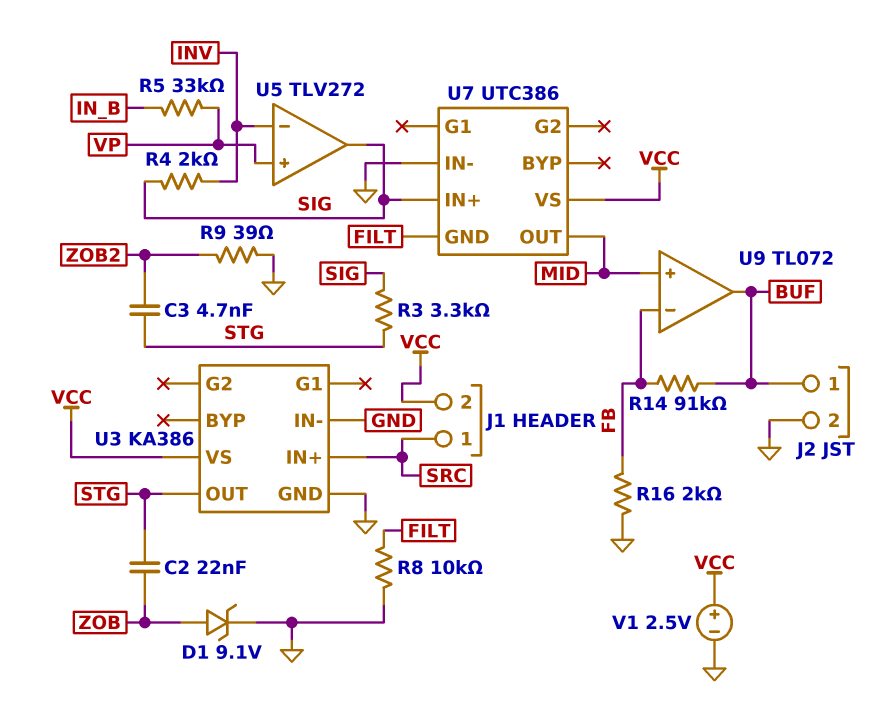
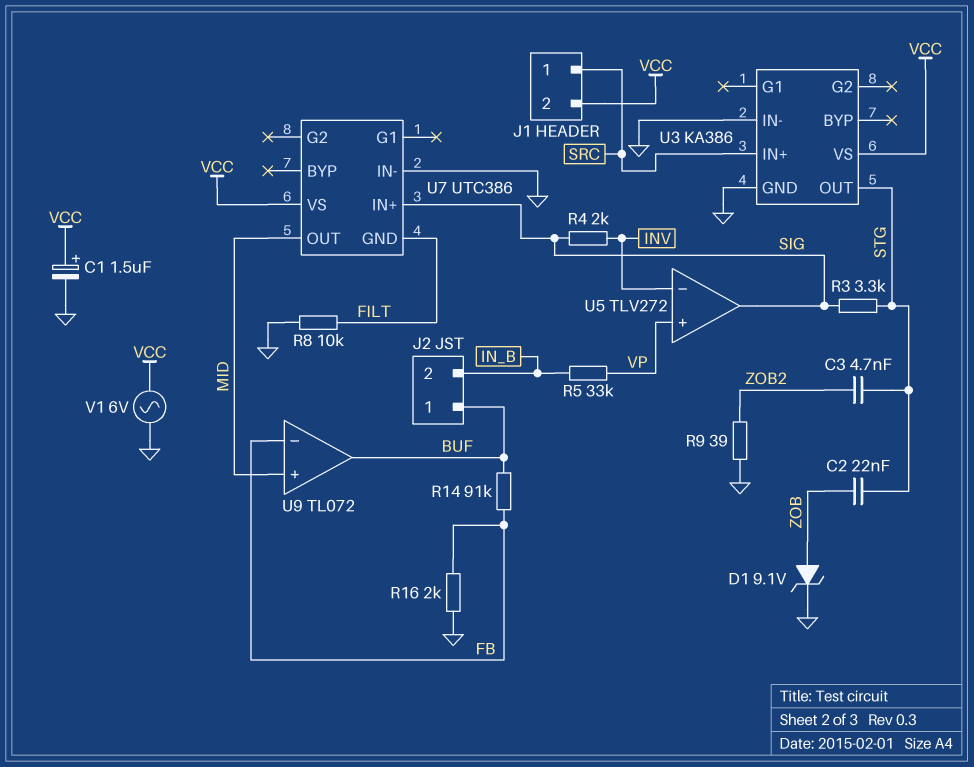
C1: none -> 1.5uF (plus VCC, minus GND)
J2 pin 2: GND -> IN_B
V1: 2.5V (plus VCC, minus GND) -> AC 6V (GND, VCC)

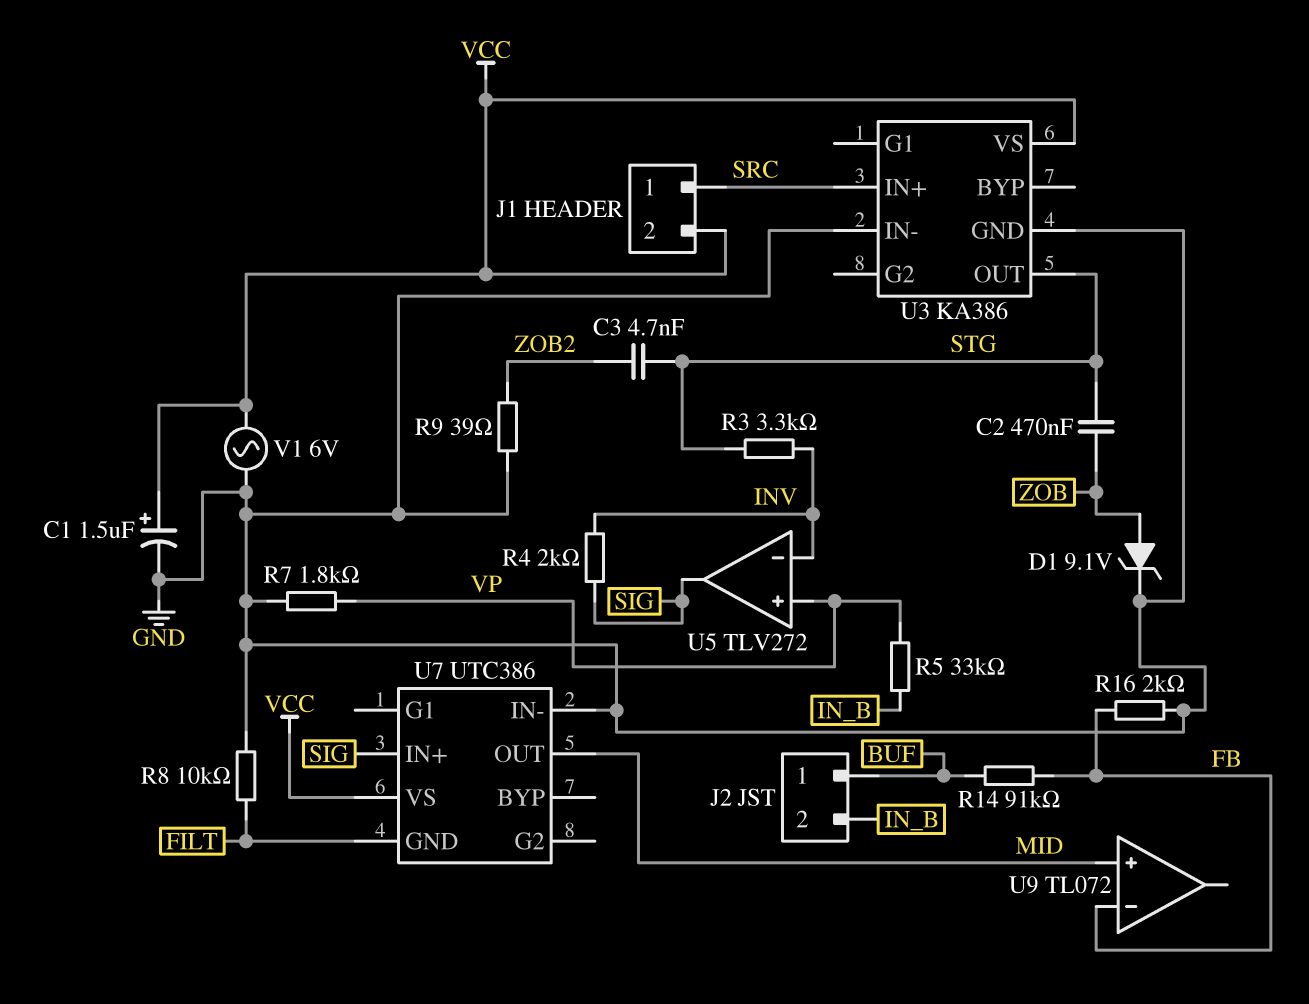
C2: 22nF (STG, ZOB) -> 470nF (STG, ZOB)
R3: 3.3k (SIG, STG) -> 3.3k (INV, STG)
R7: none -> 1.8k (GND, VP)
U9 pin out: BUF -> none

